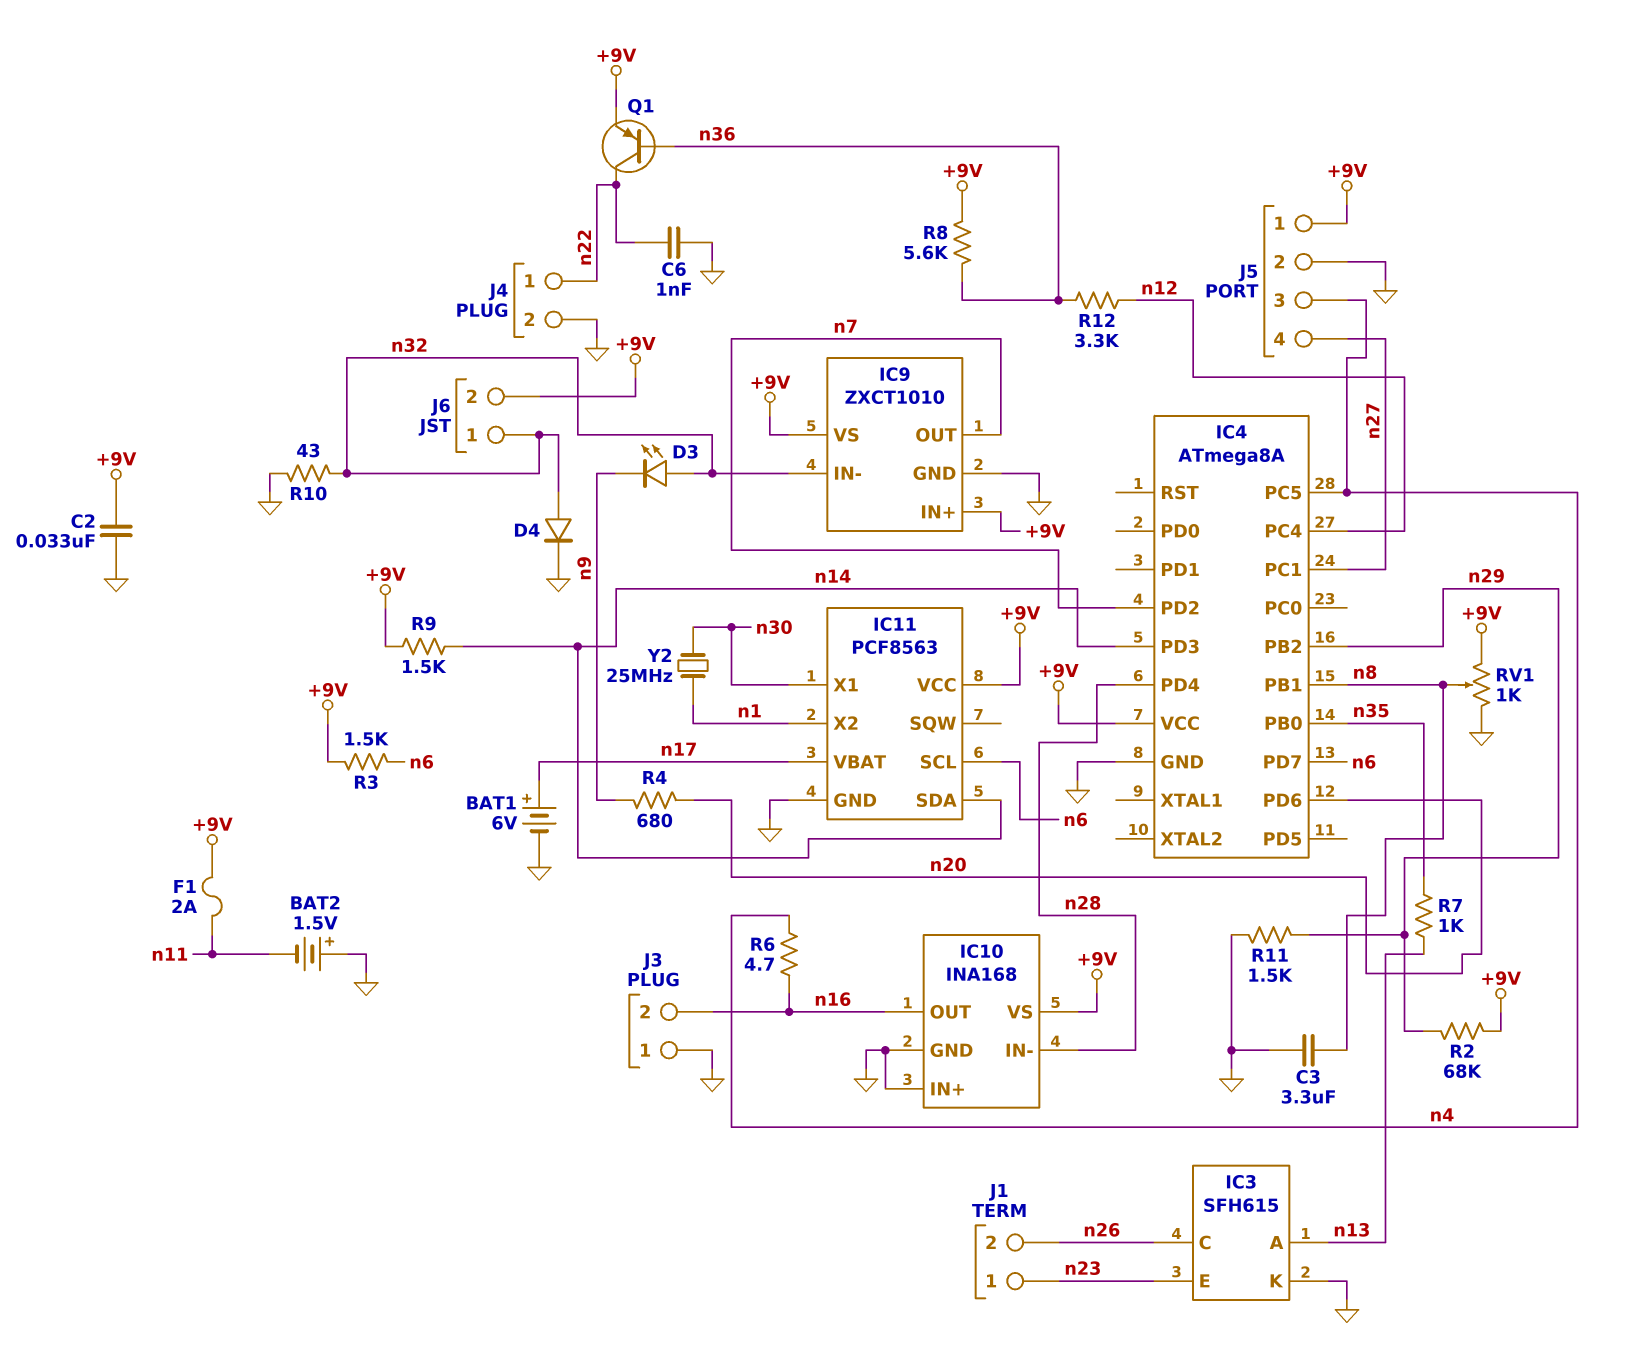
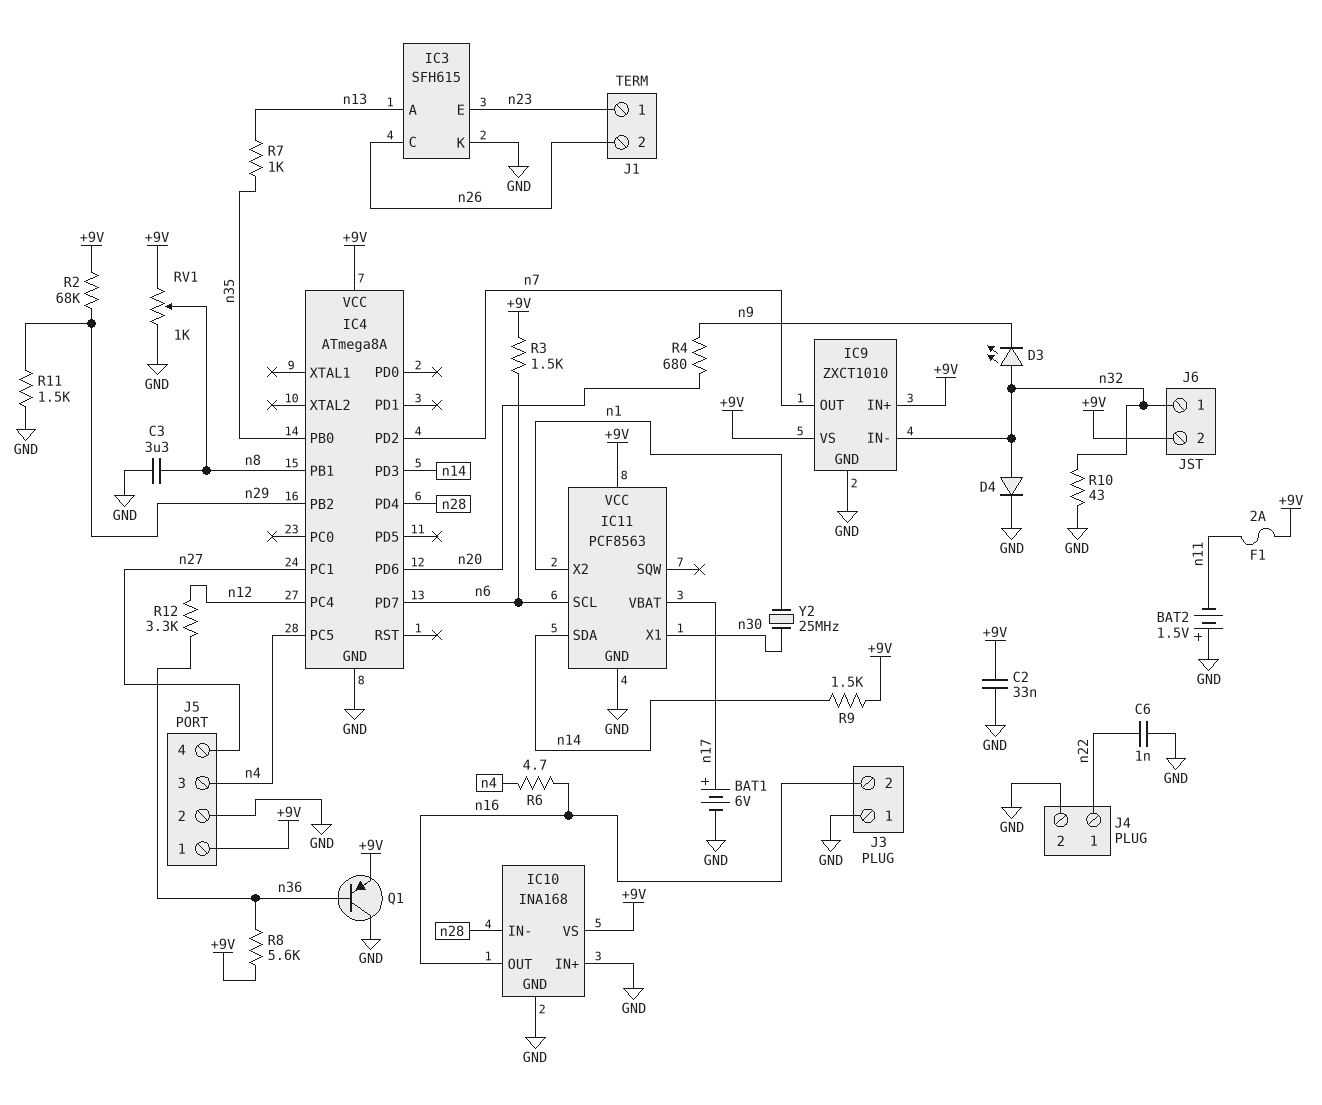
Q1: PNP (B n36, C n22, E +9V) -> PNP (B n36, C GND, E +9V)

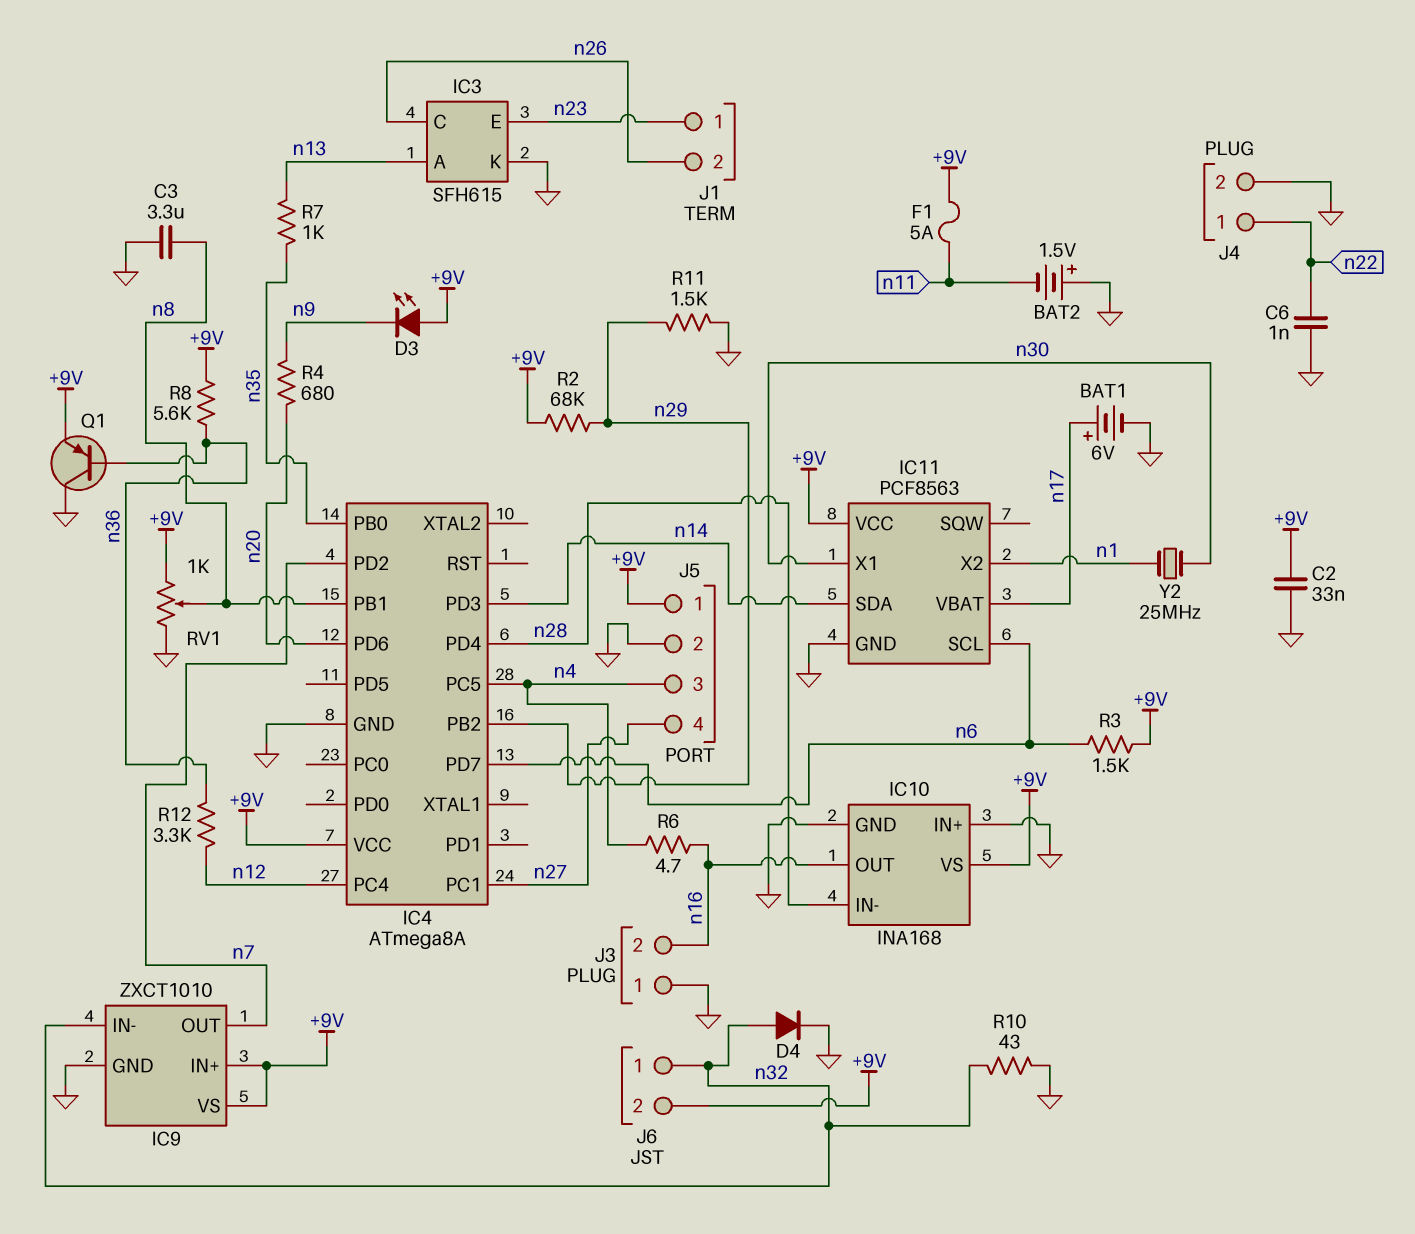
D3: LED (A n32, K n9) -> LED (A +9V, K n9)
F1: 2A (+9V, n11) -> 5A (+9V, n11)
R9: 1.5k (+9V, n14) -> none

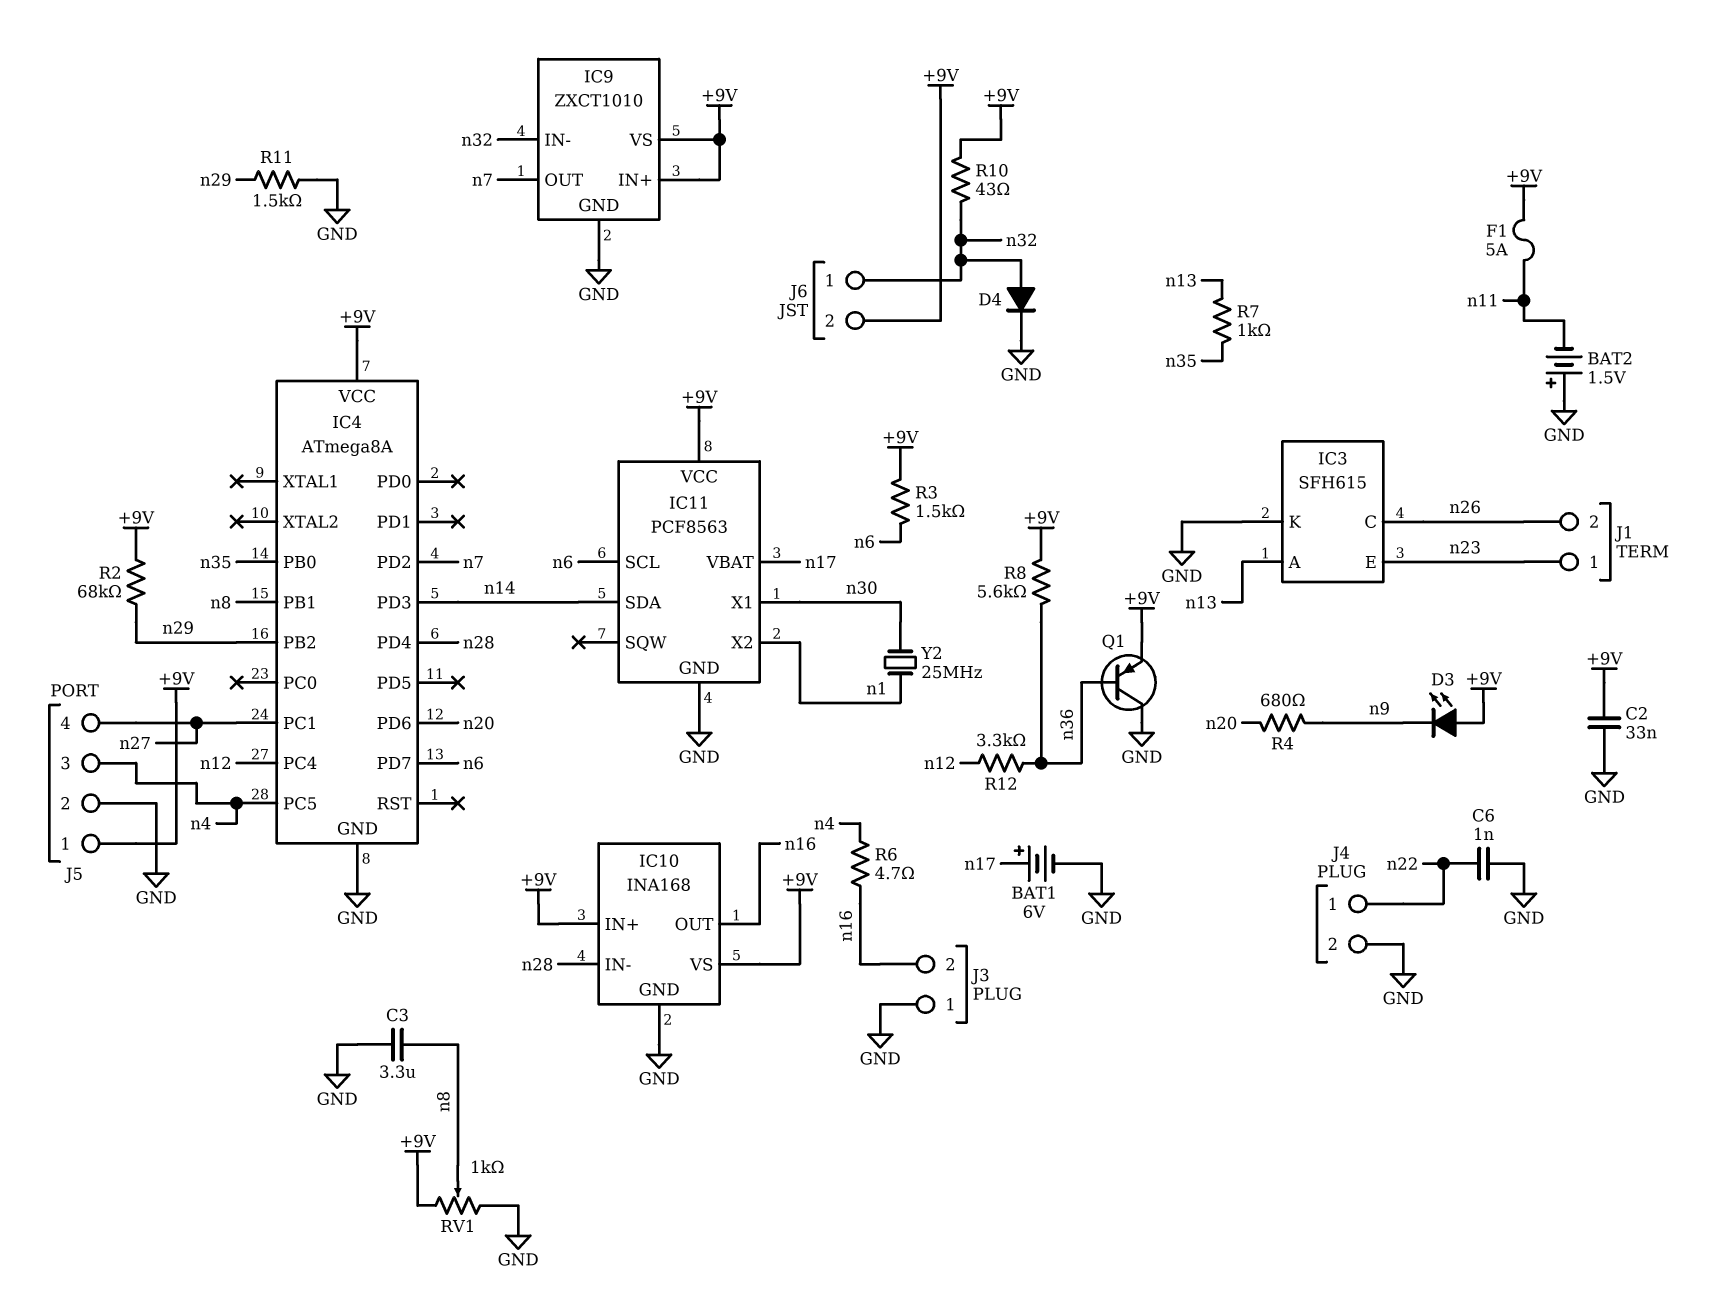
IC10 pin IN+: GND -> +9V
R10: 43 (GND, n32) -> 43 (+9V, n32)

